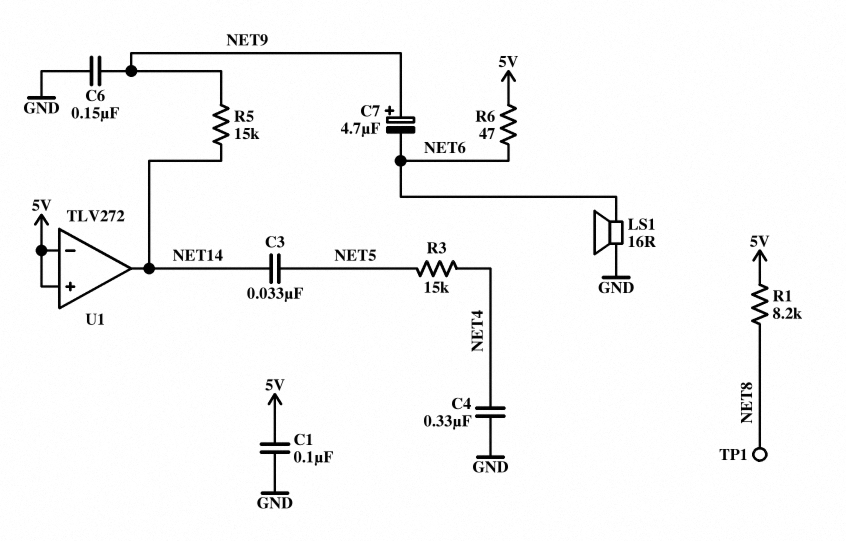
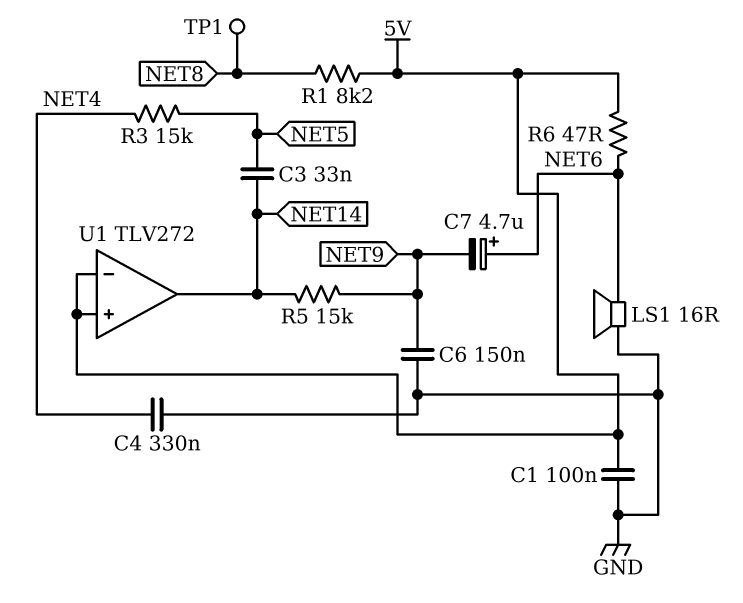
C7: 4.7uF (plus NET9, minus NET6) -> 4.7uF (plus NET6, minus NET9)

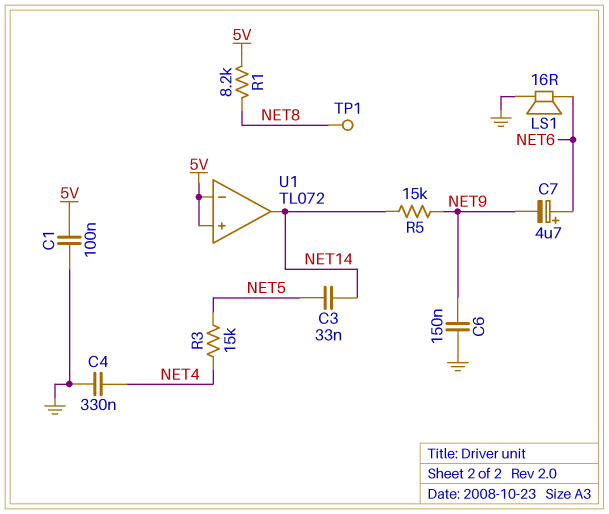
R6: 47 (5V, NET6) -> none
U1: TLV272 -> TL072

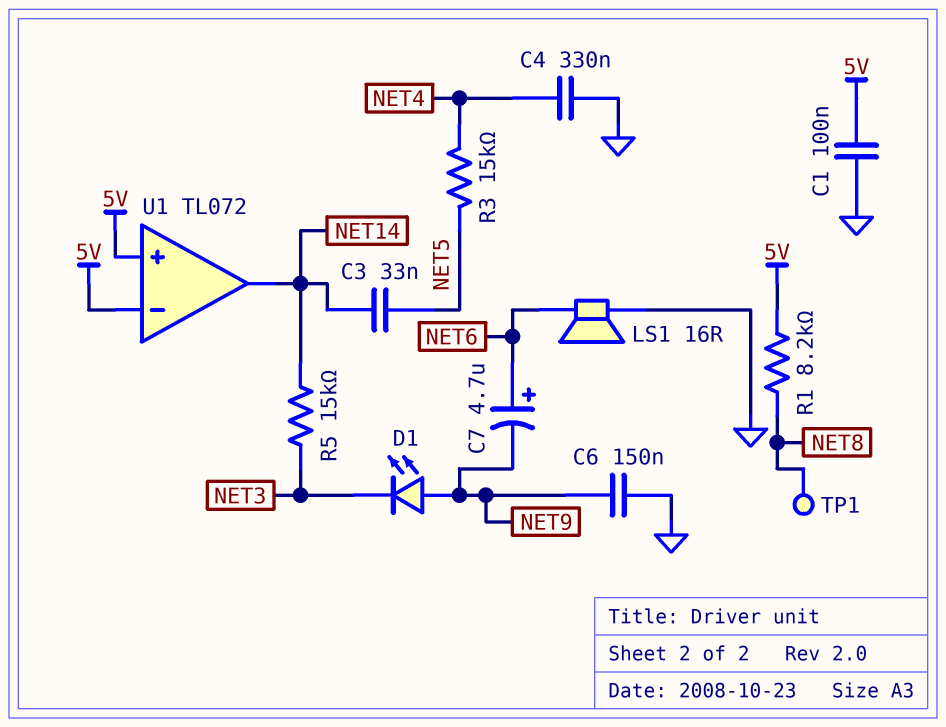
D1: none -> LED (A NET9, K NET3)
R5: 15k (NET9, NET14) -> 15k (NET3, NET14)

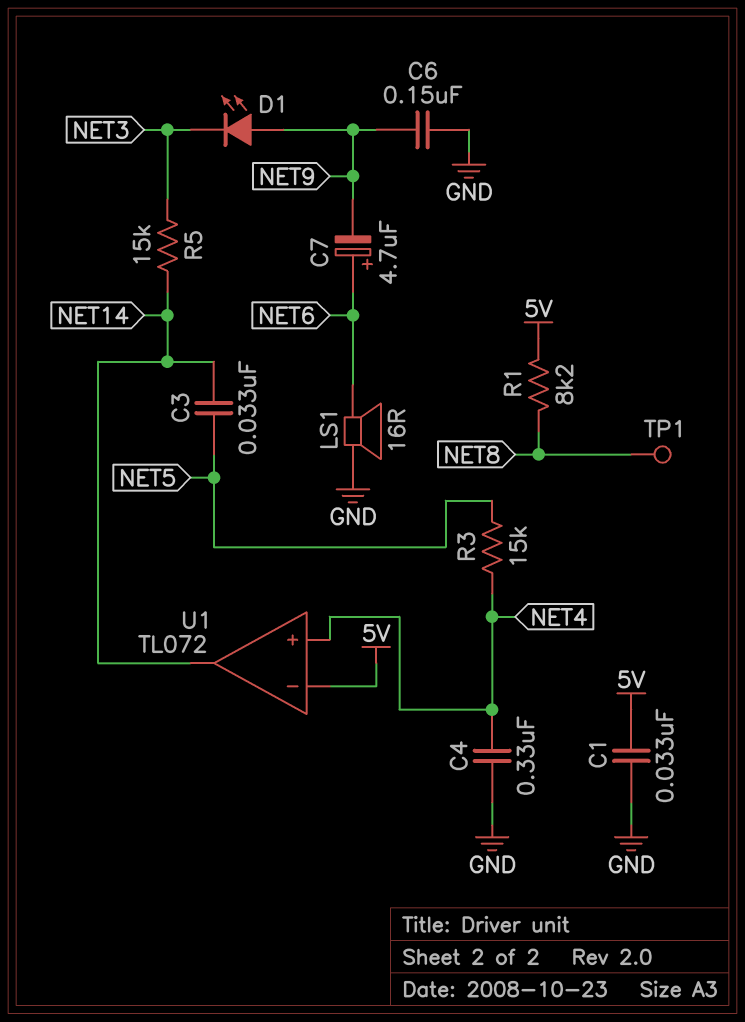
C1: 100nF (5V, GND) -> 33nF (5V, GND)
U1 pin in+: 5V -> NET4

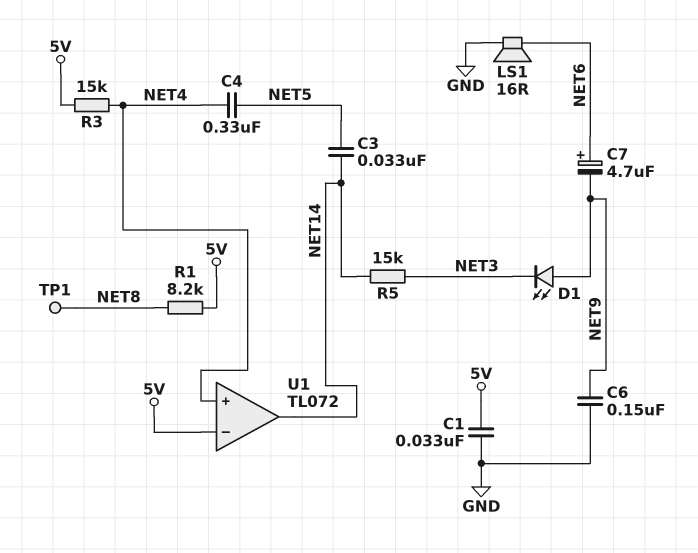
C4: 330nF (GND, NET4) -> 330nF (NET4, NET5)
R3: 15k (NET4, NET5) -> 15k (5V, NET4)

